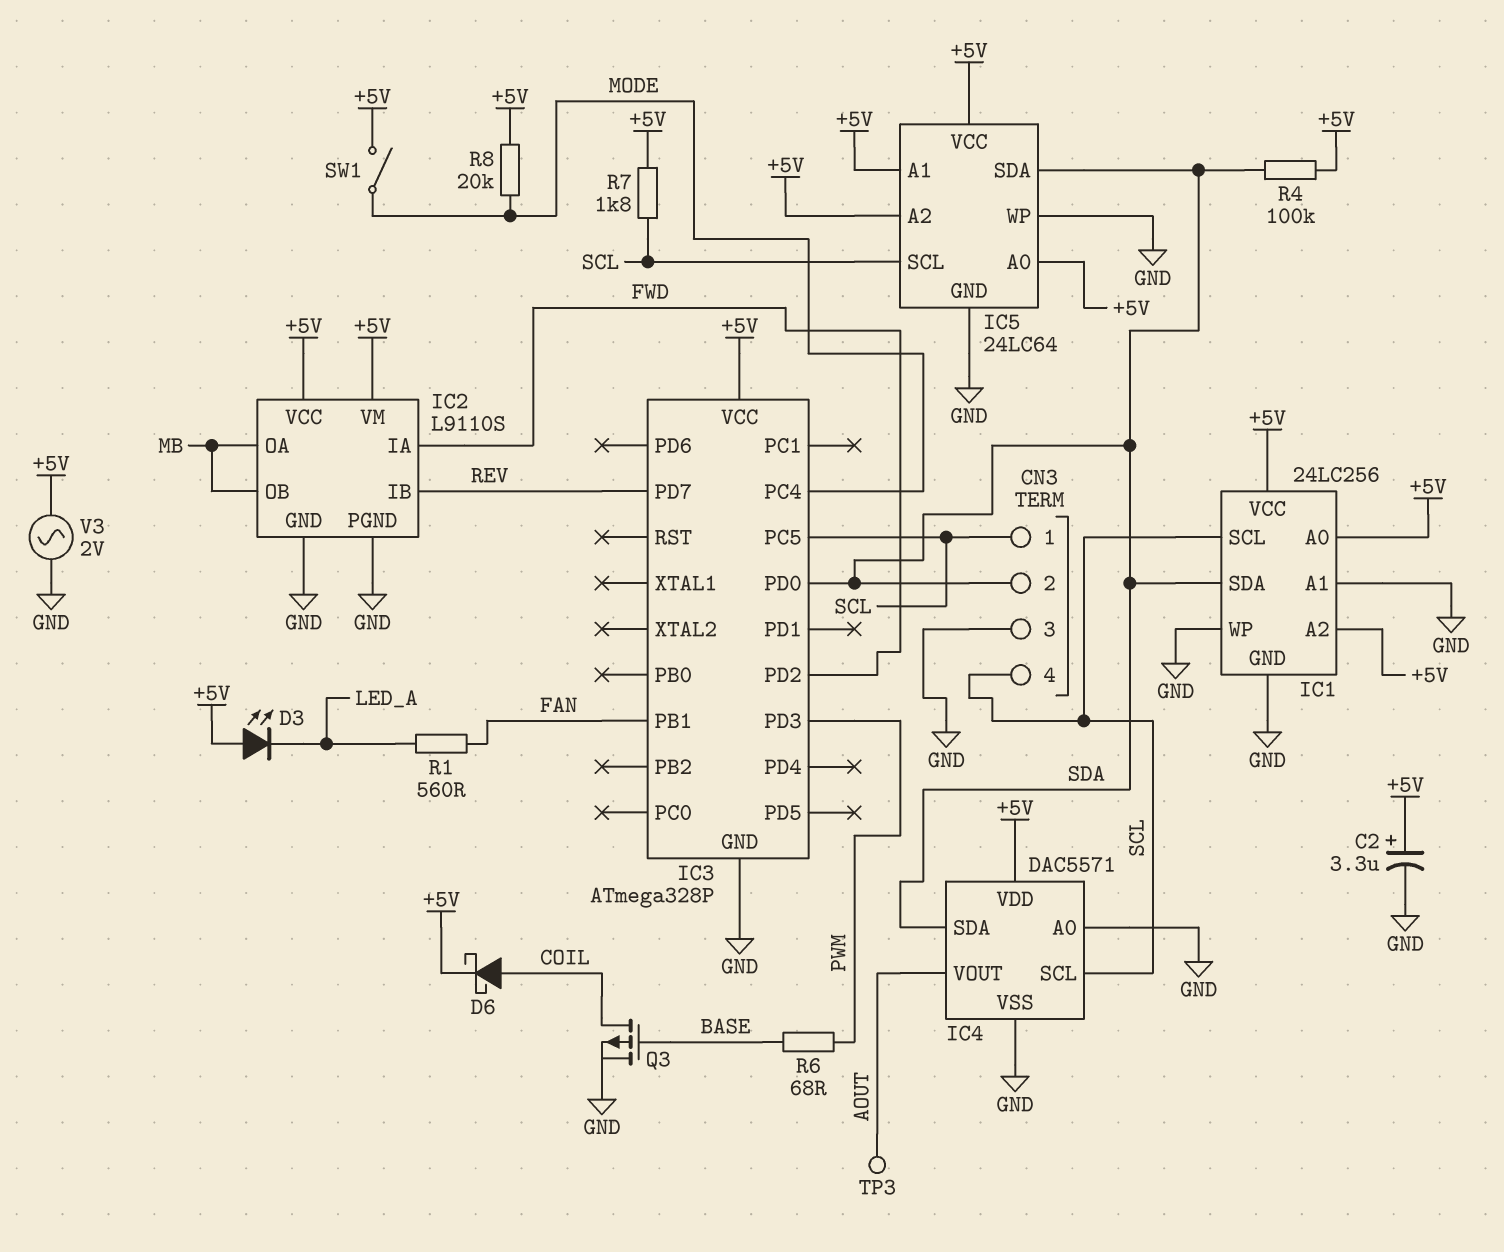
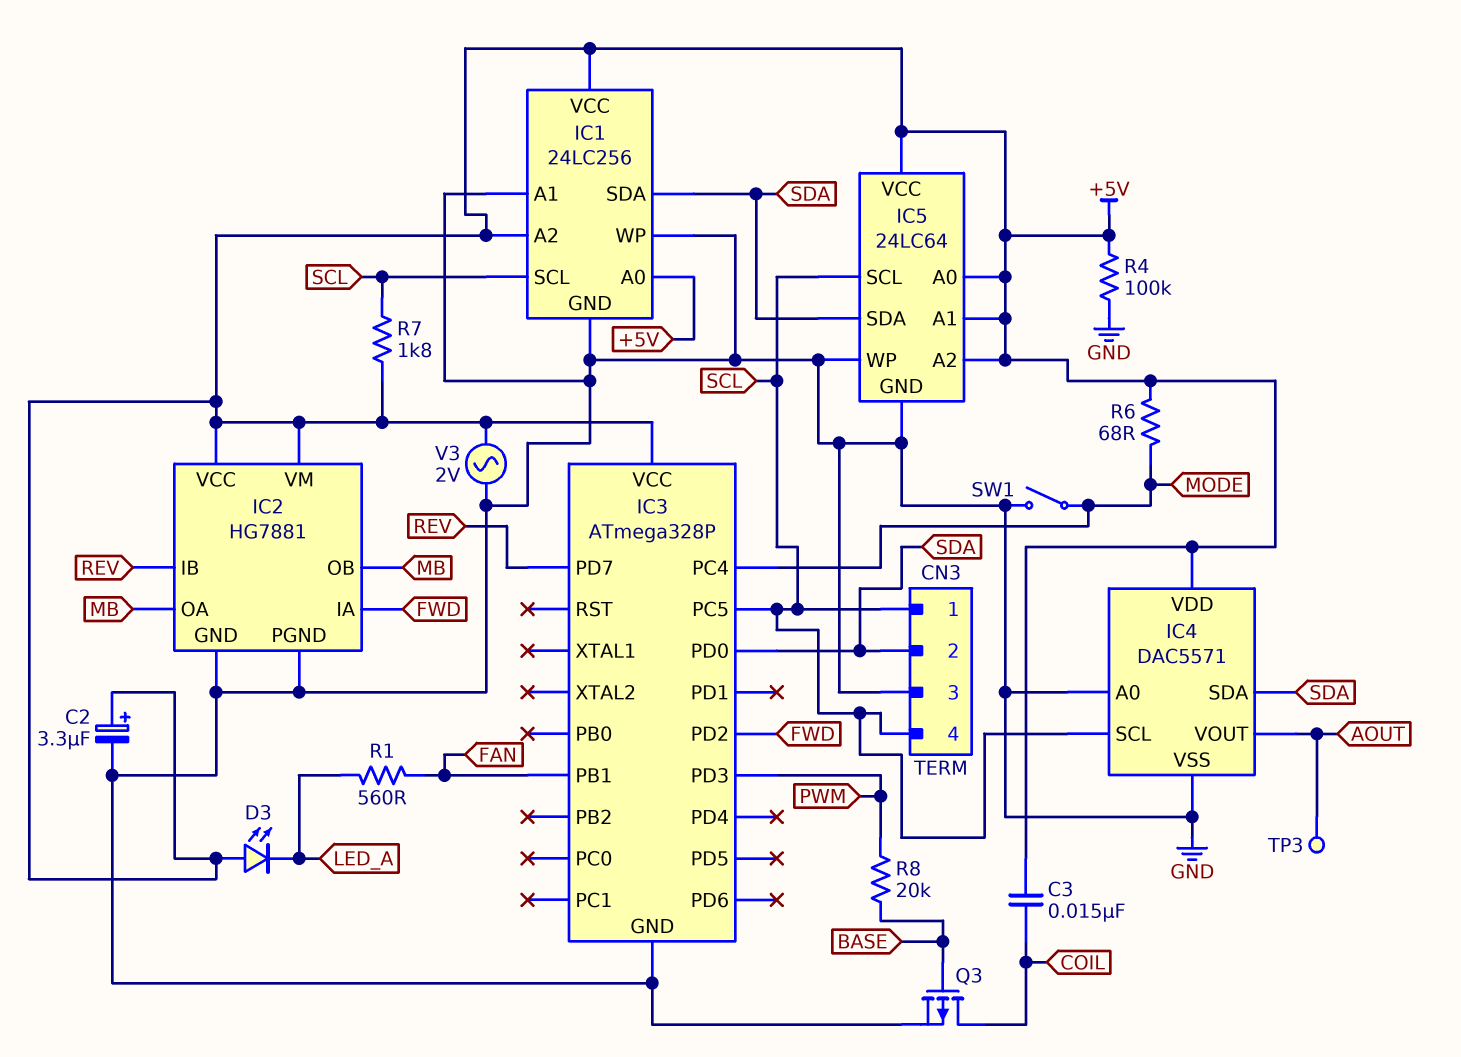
C3: none -> 15nF (+5V, COIL)
D6: schottky (A COIL, K +5V) -> none
IC2: L9110S -> HG7881
R4: 100k (+5V, SDA) -> 100k (+5V, GND)
R6: 68 (BASE, PWM) -> 68 (+5V, MODE)
R8: 20k (+5V, MODE) -> 20k (BASE, PWM)
SW1: switch (+5V, MODE) -> switch (GND, MODE)

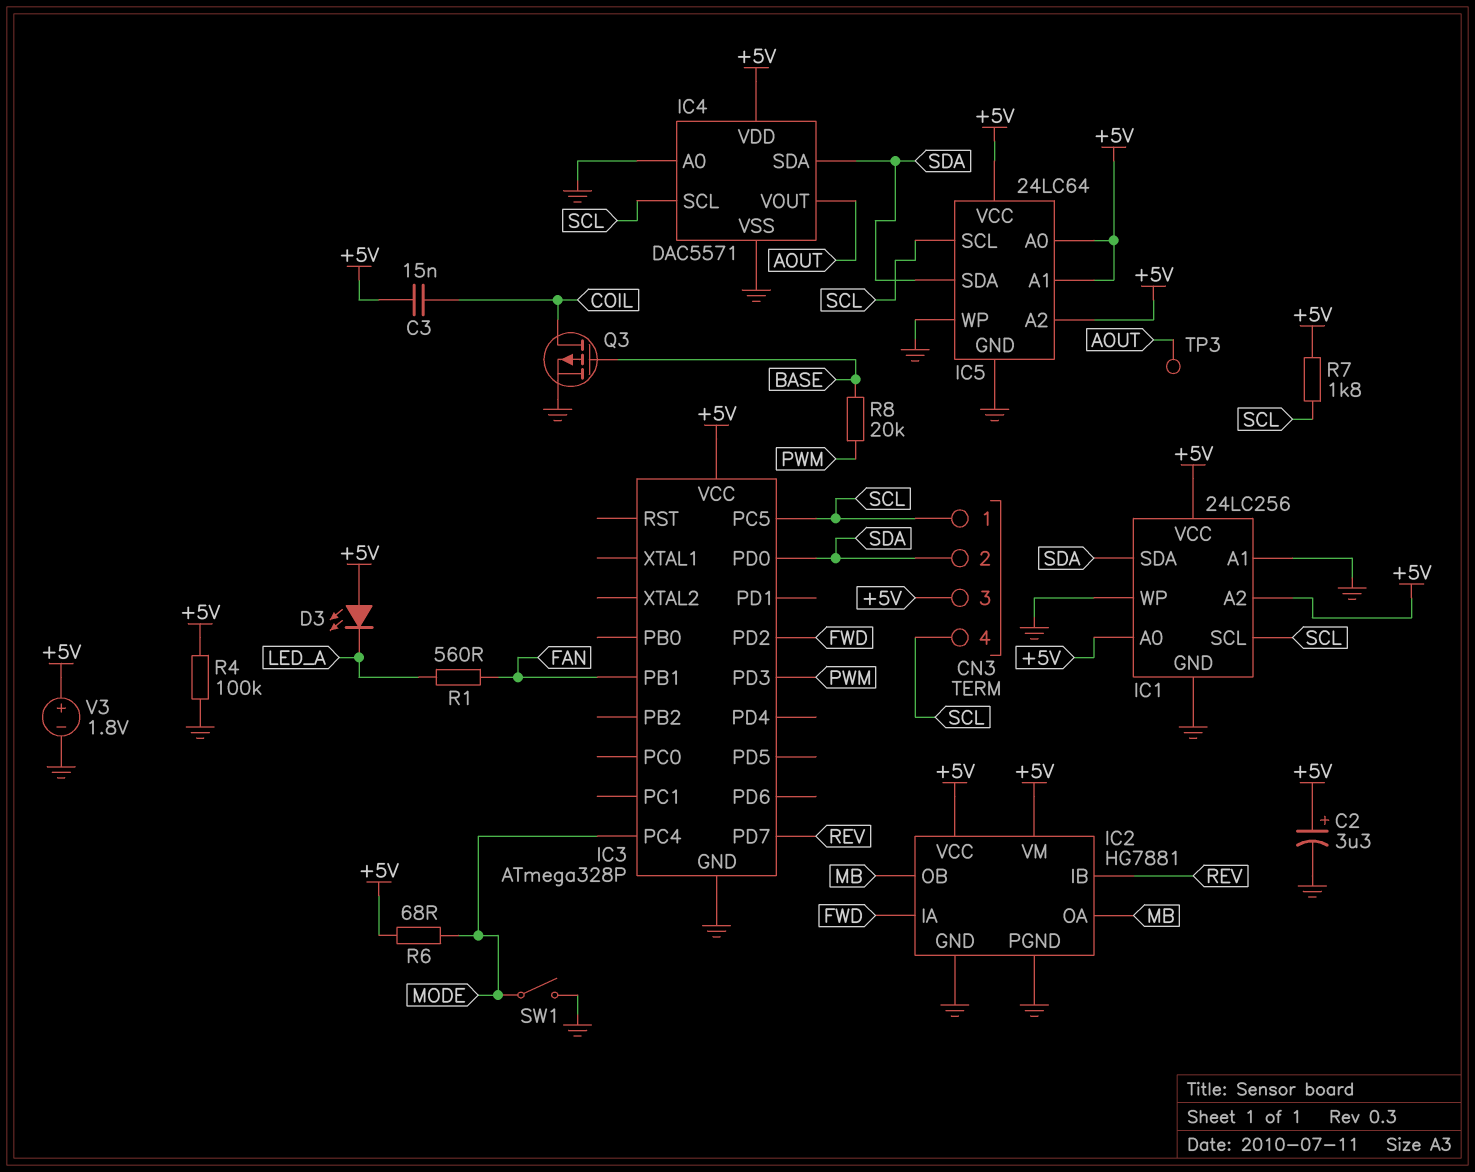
CN3 pin 3: GND -> +5V
V3: AC 2V (+5V, GND) -> 1.8V (plus +5V, minus GND)

